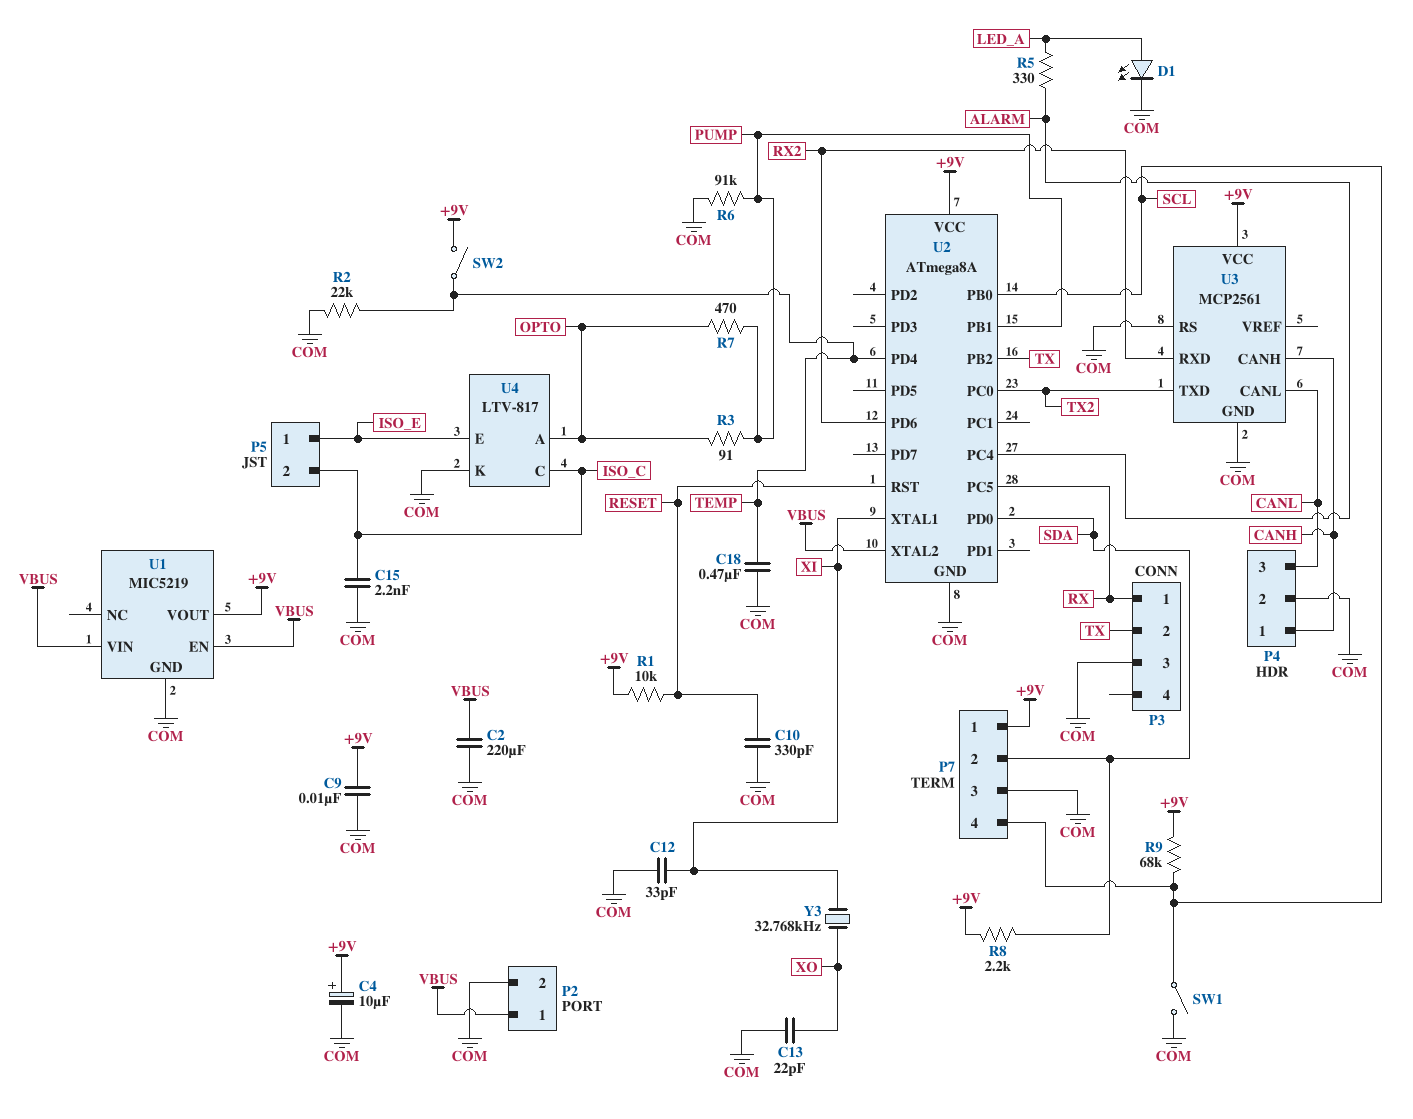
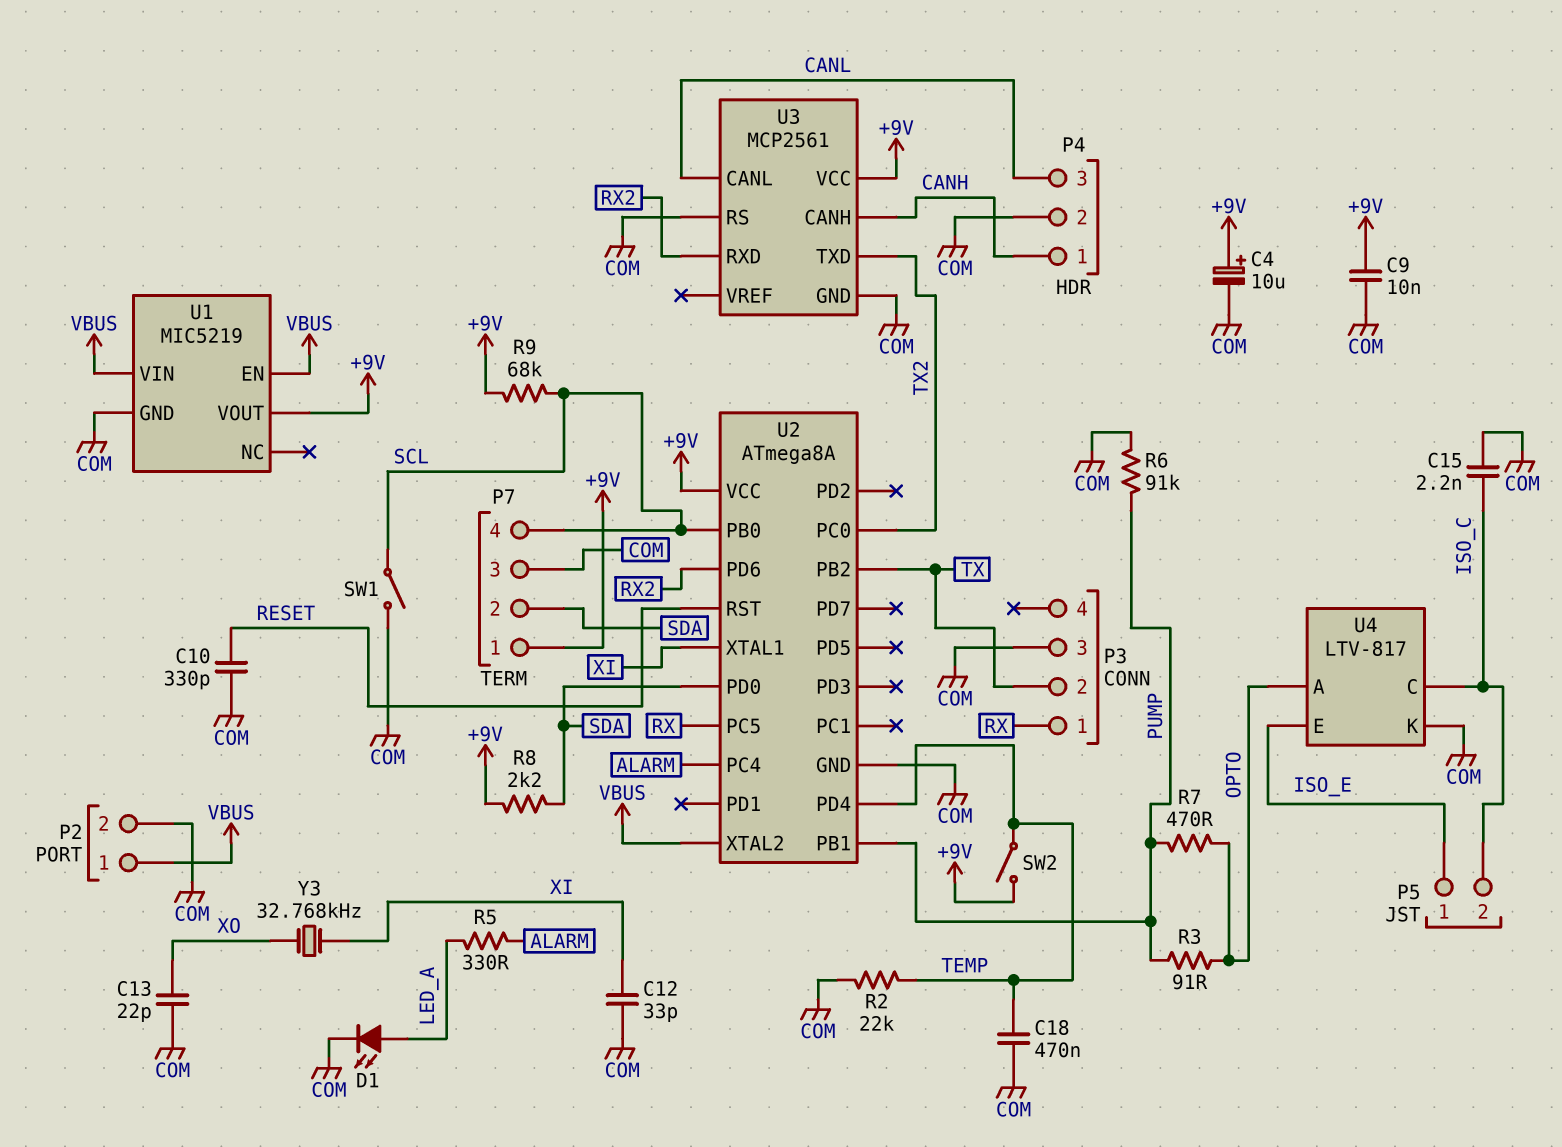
C2: 220uF (COM, VBUS) -> none
R1: 10k (+9V, RESET) -> none

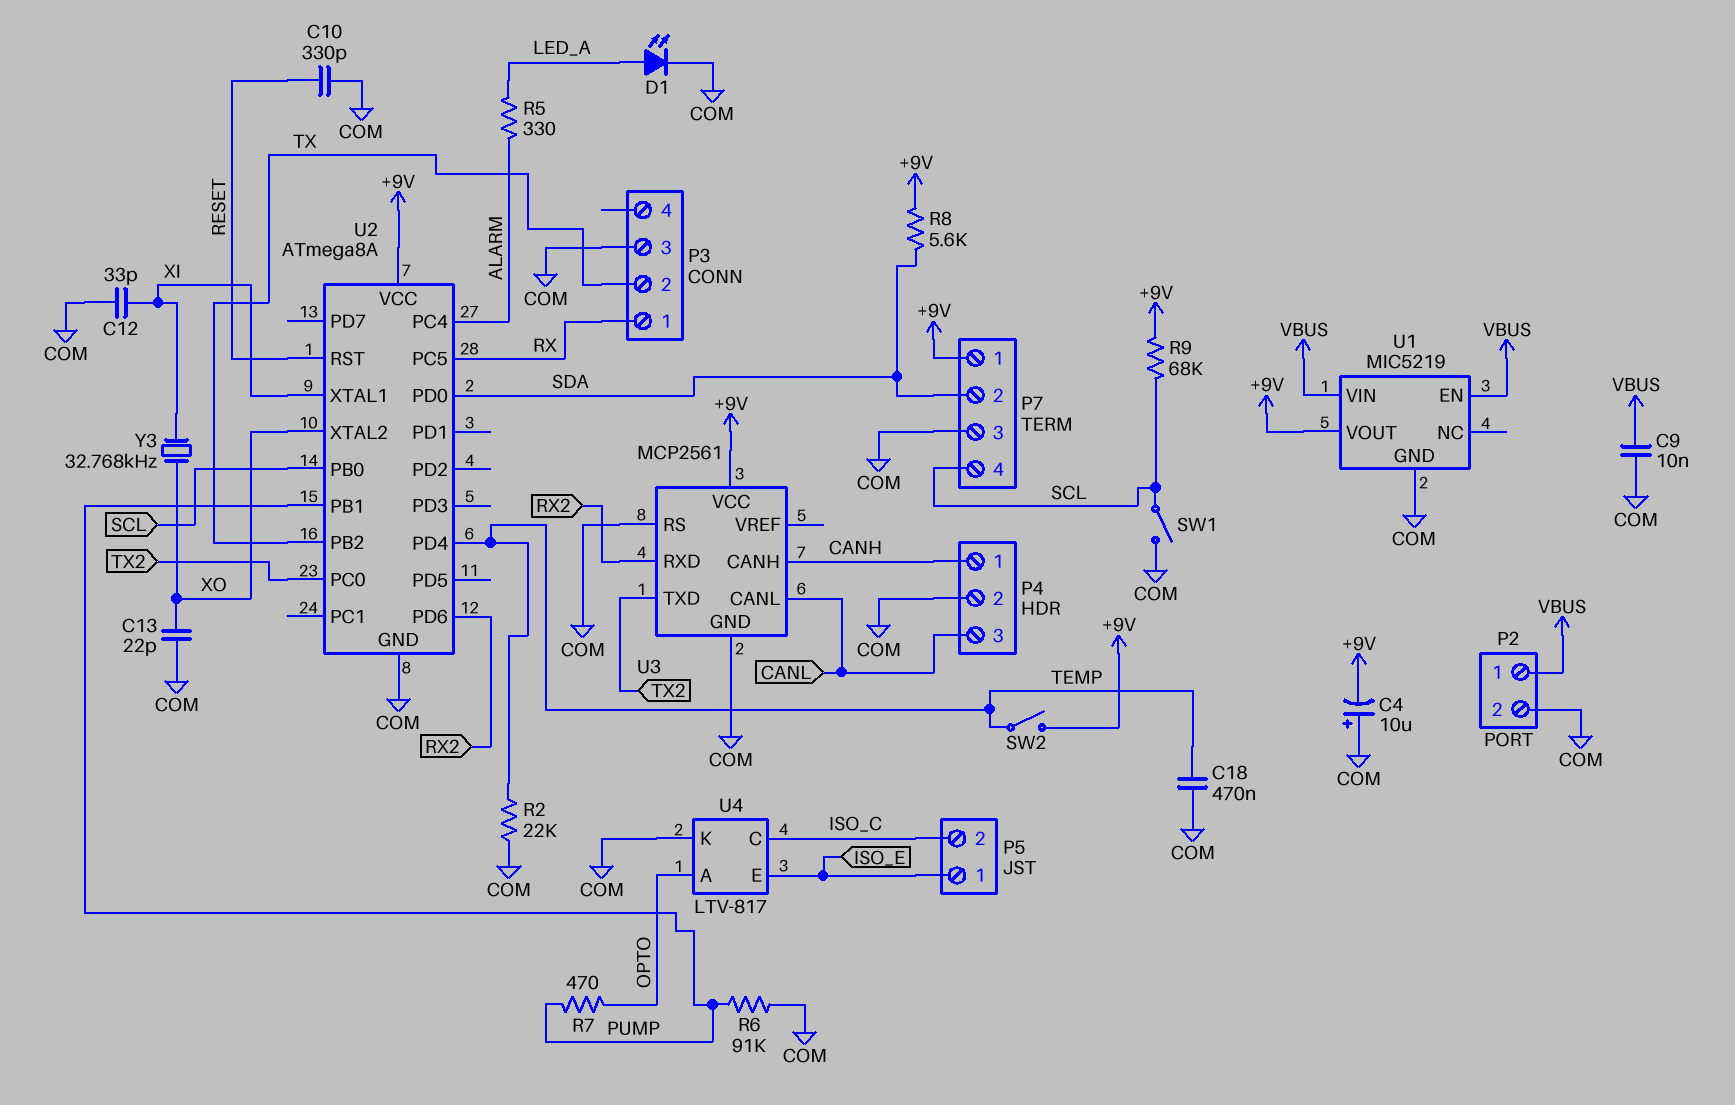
C4: 10uF (plus +9V, minus COM) -> 10uF (plus COM, minus +9V)
C9: 10nF (+9V, COM) -> 10nF (COM, VBUS)
C15: 2.2nF (COM, ISO_C) -> none
R3: 91 (OPTO, PUMP) -> none
R8: 2.2k (+9V, SDA) -> 5.6k (+9V, SDA)
U2 pin XTAL2: VBUS -> XO

